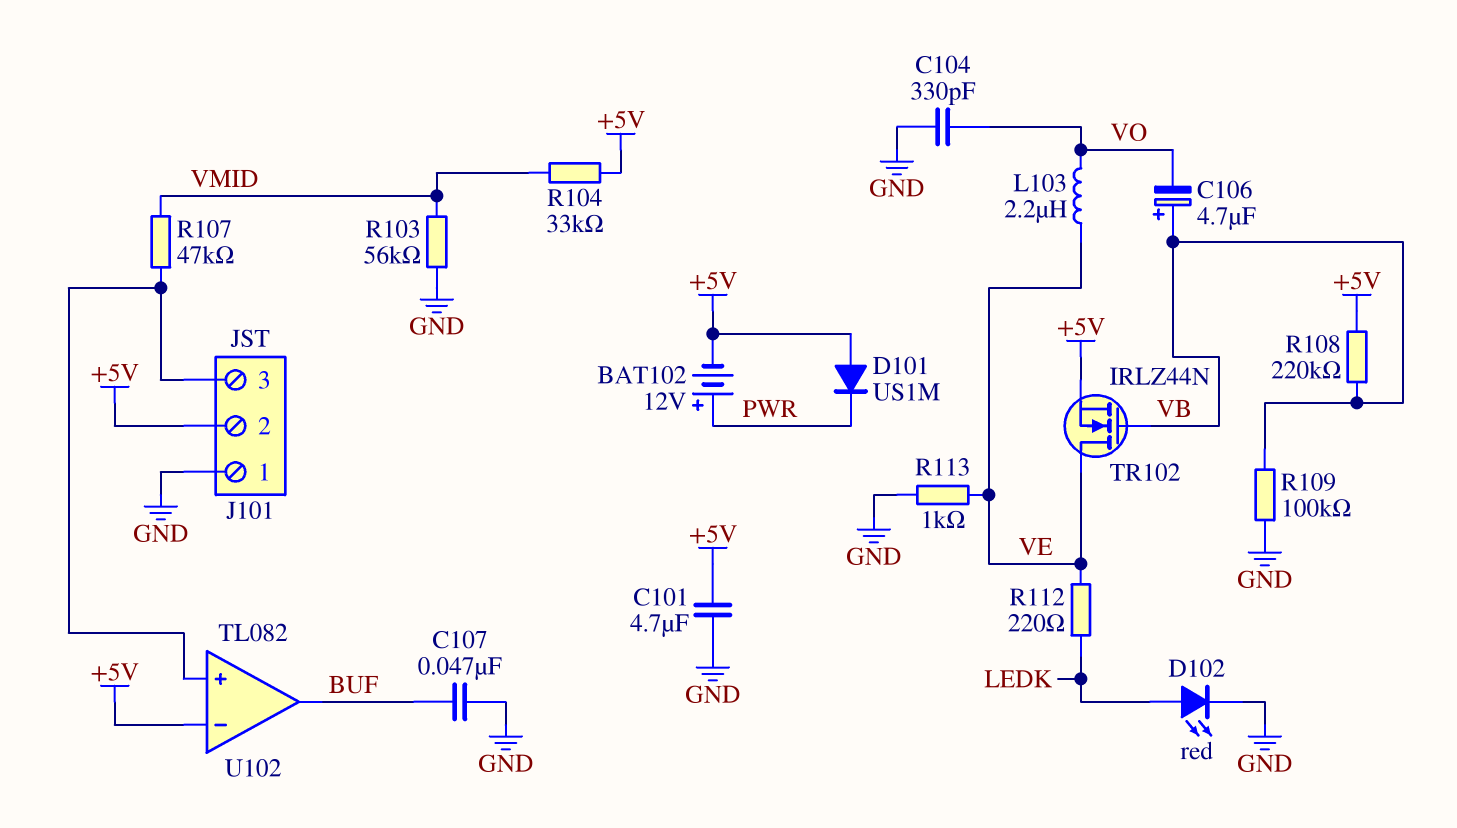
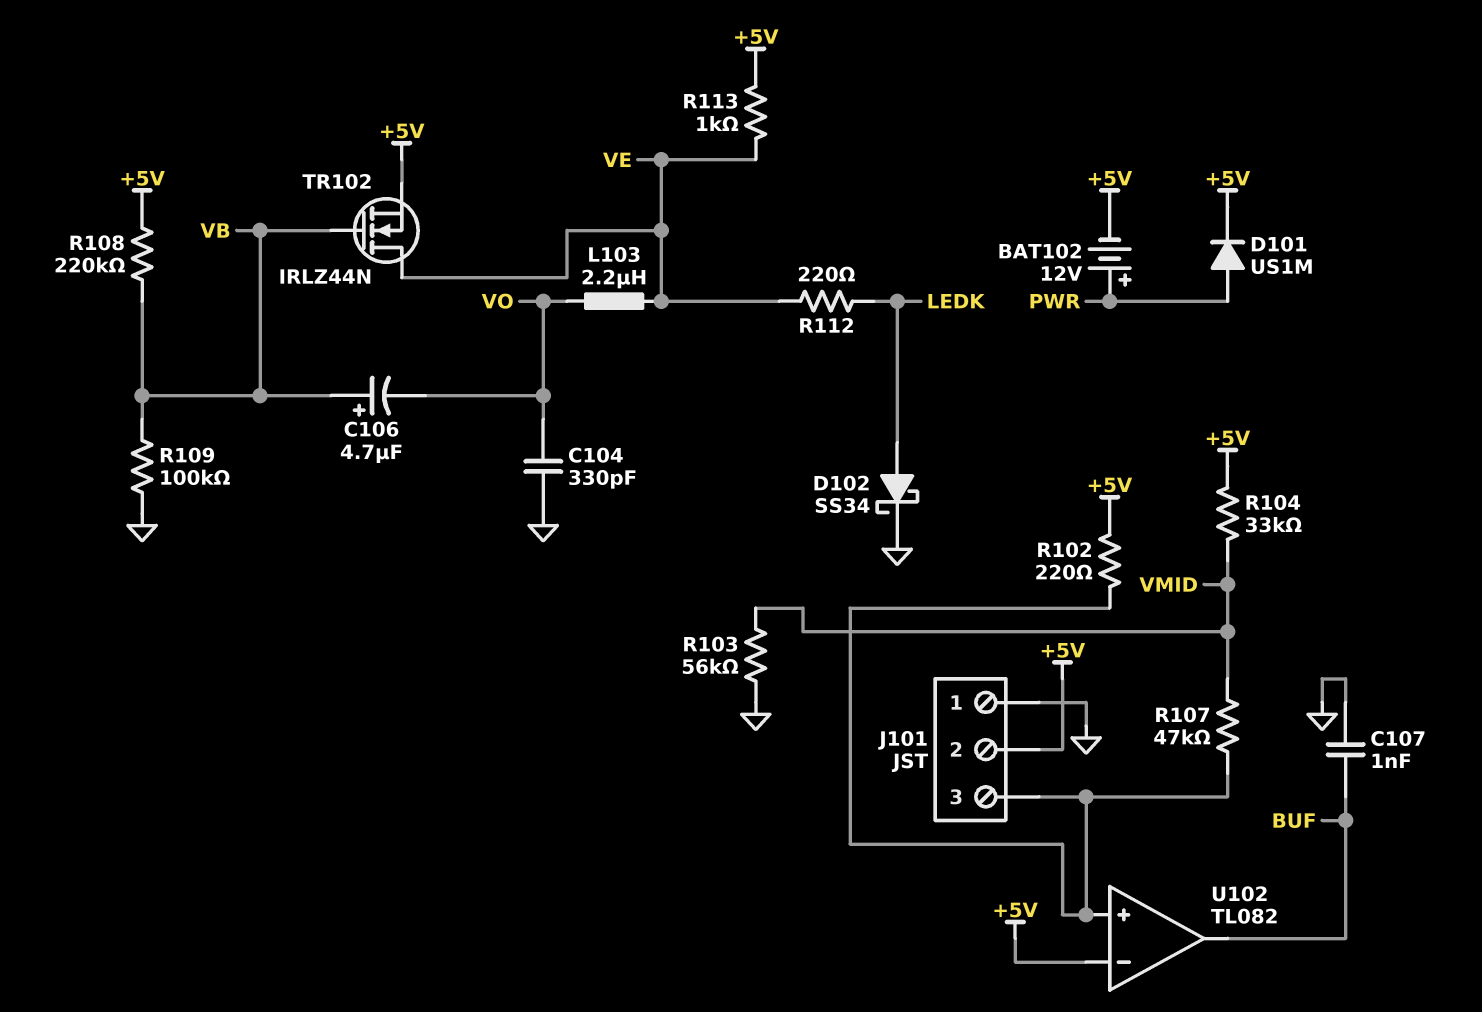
C101: 4.7uF (+5V, GND) -> none
C107: 47nF (BUF, GND) -> 1nF (BUF, GND)
D101: diode US1M (A +5V, K PWR) -> diode US1M (A PWR, K +5V)
D102: LED red (A LEDK, K GND) -> schottky SS34 (A LEDK, K GND)
R102: none -> 220 (+5V, J101/3)
R113: 1k (GND, VE) -> 1k (+5V, VE)

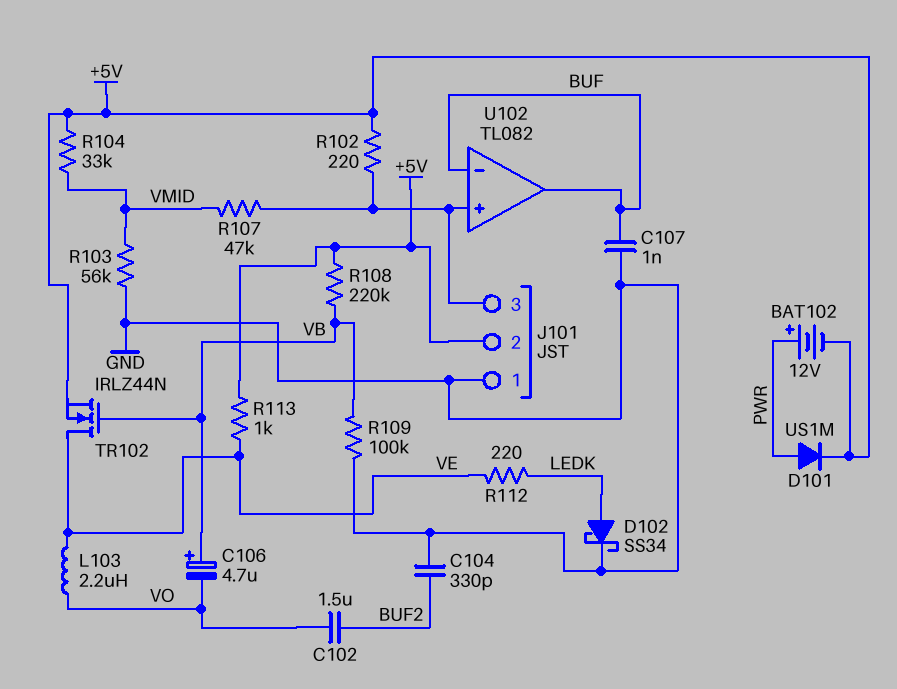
C102: none -> 1.5uF (BUF2, VO)
C104: 330pF (GND, VO) -> 330pF (BUF2, GND)
U102 pin in-: +5V -> BUF

